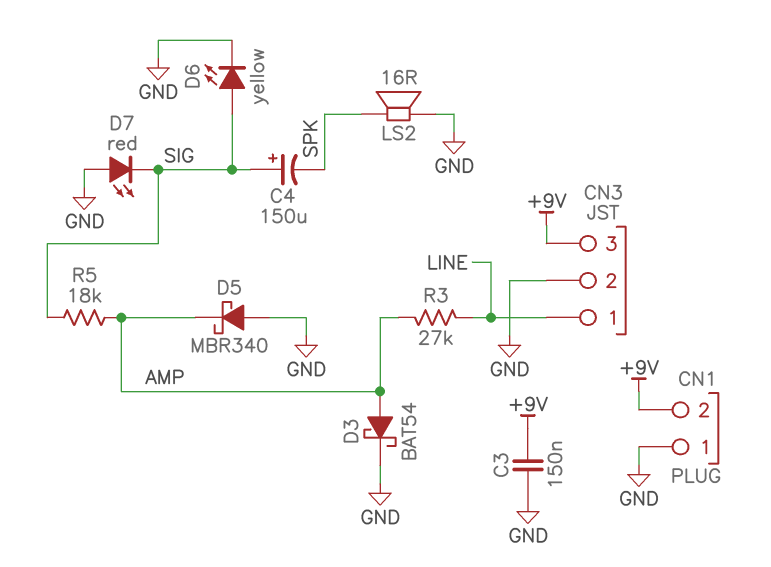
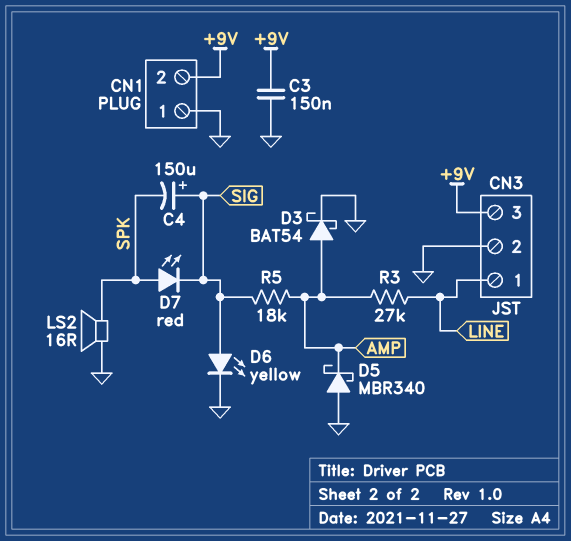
D7: LED red (A GND, K SIG) -> LED red (A SPK, K SIG)

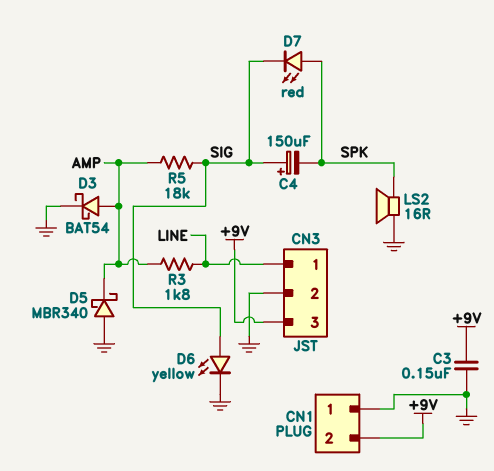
R3: 27k (AMP, LINE) -> 1.8k (AMP, LINE)

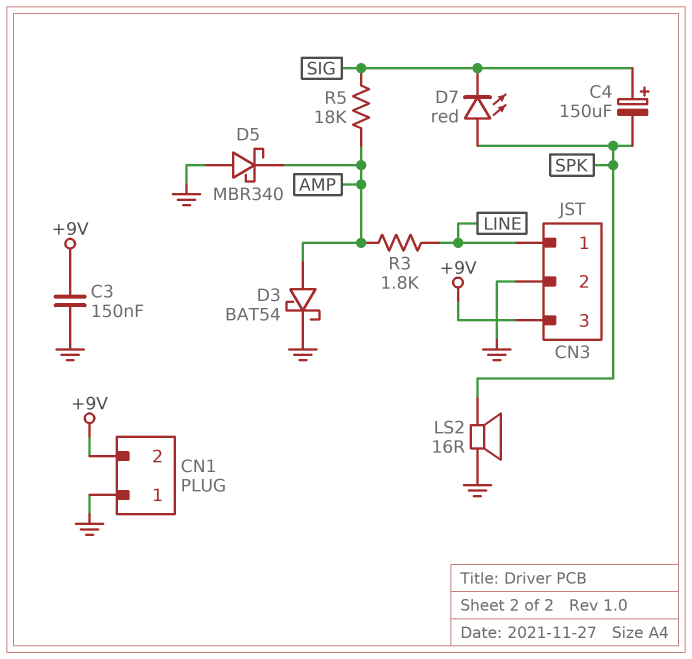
D6: LED yellow (A SIG, K GND) -> none

